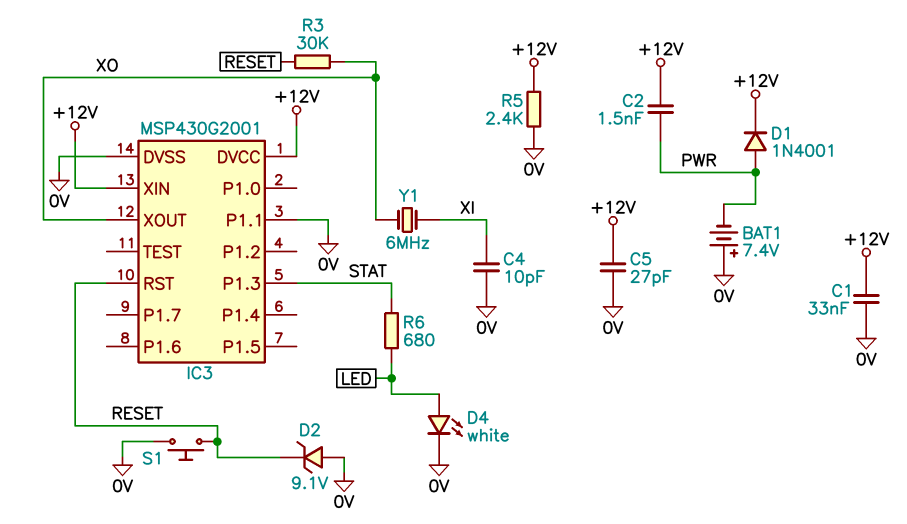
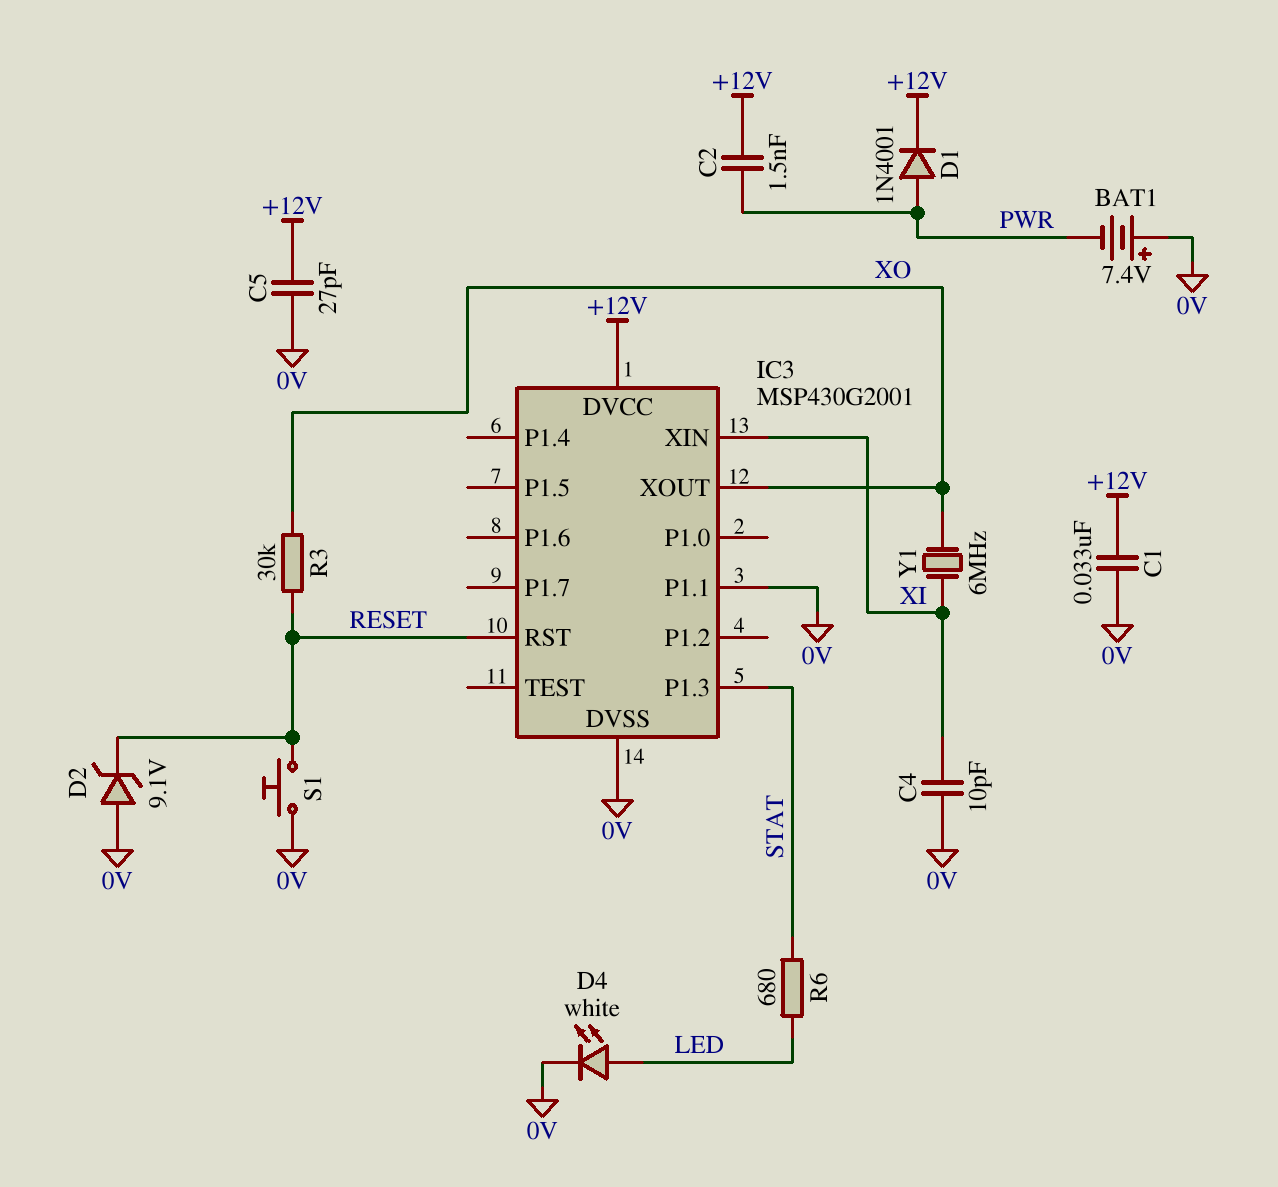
IC3 pin XIN: +12V -> XI
R5: 2.4k (+12V, 0V) -> none

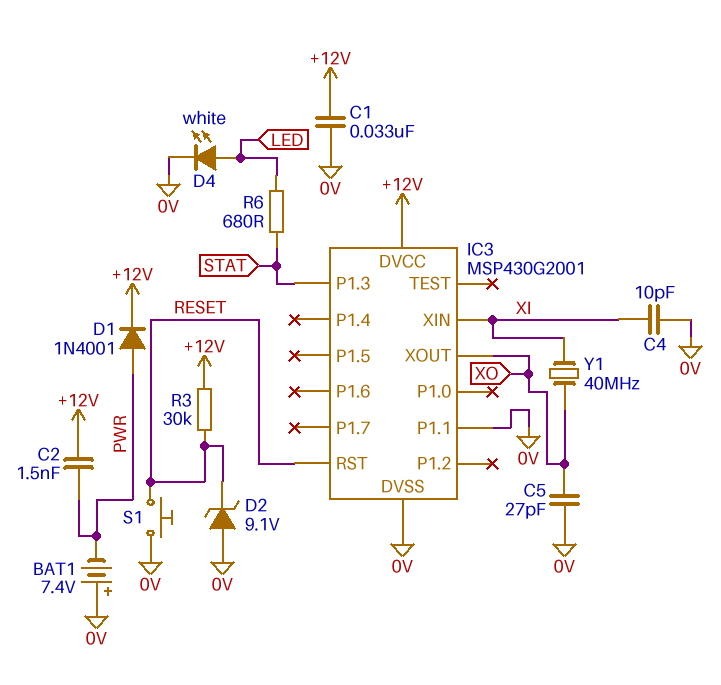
C5: 27pF (+12V, 0V) -> 27pF (0V, XO)
R3: 30k (RESET, XO) -> 30k (+12V, RESET)
Y1: 6MHz (XI, XO) -> 40MHz (XI, XO)

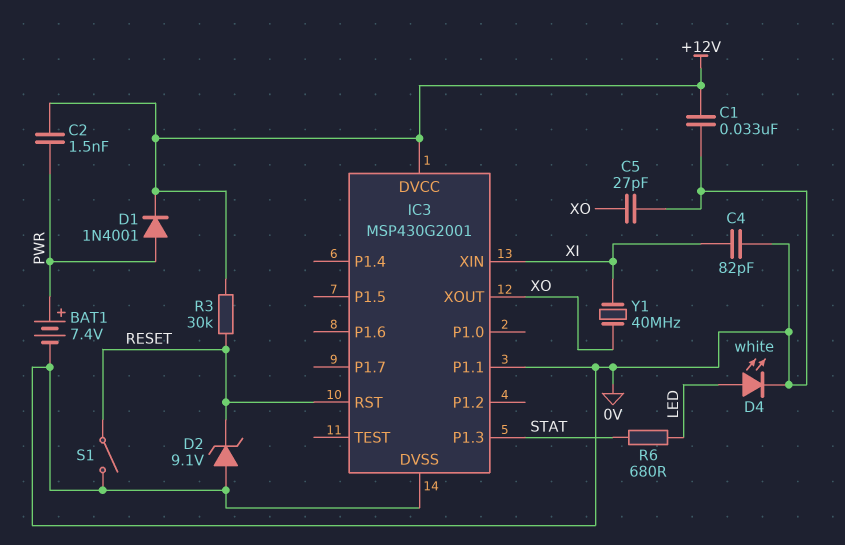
BAT1: 7.4V (plus 0V, minus PWR) -> 7.4V (plus PWR, minus 0V)
C4: 10pF (0V, XI) -> 82pF (0V, XI)
S1: button (0V, RESET) -> switch (0V, RESET)

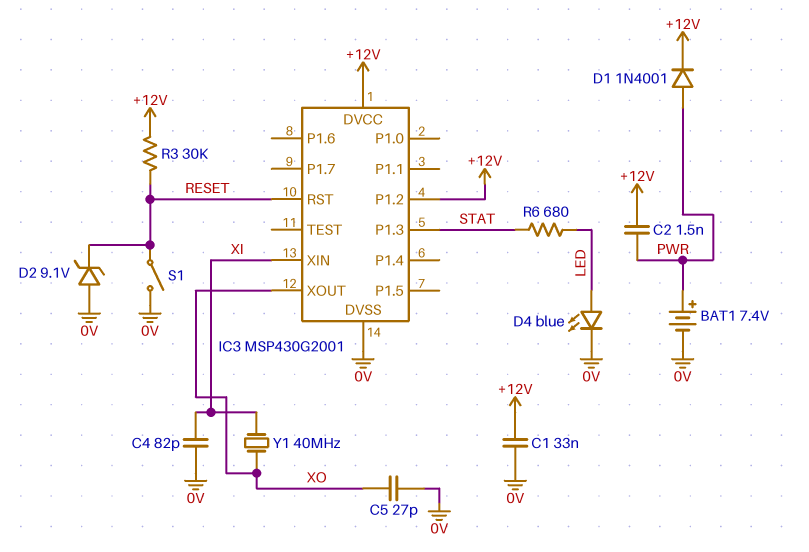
D4: LED white (A LED, K 0V) -> LED blue (A LED, K 0V)
IC3 pin P1.1: 0V -> none
IC3 pin P1.2: none -> +12V

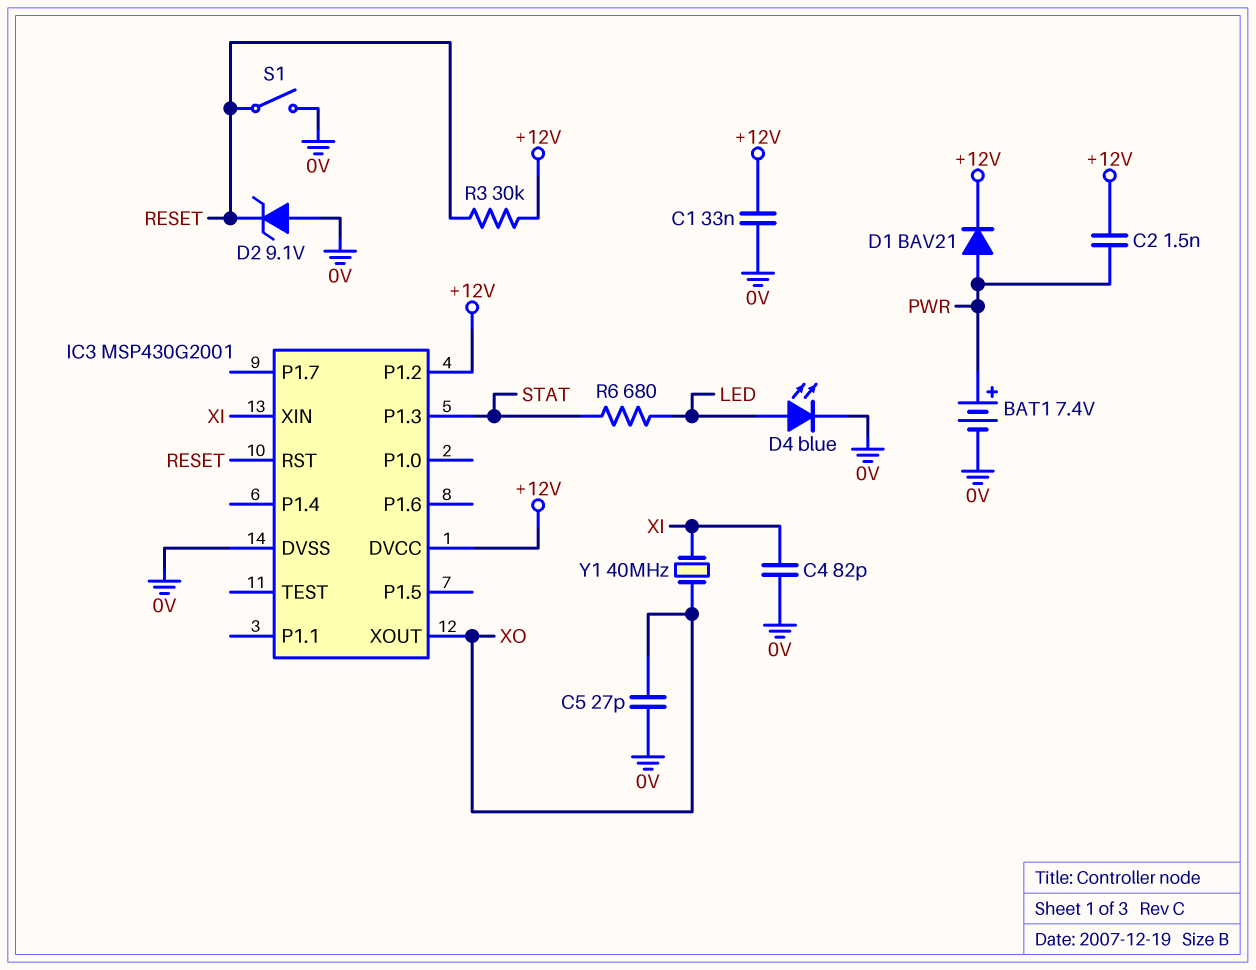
D1: diode 1N4001 (A PWR, K +12V) -> diode BAV21 (A PWR, K +12V)

